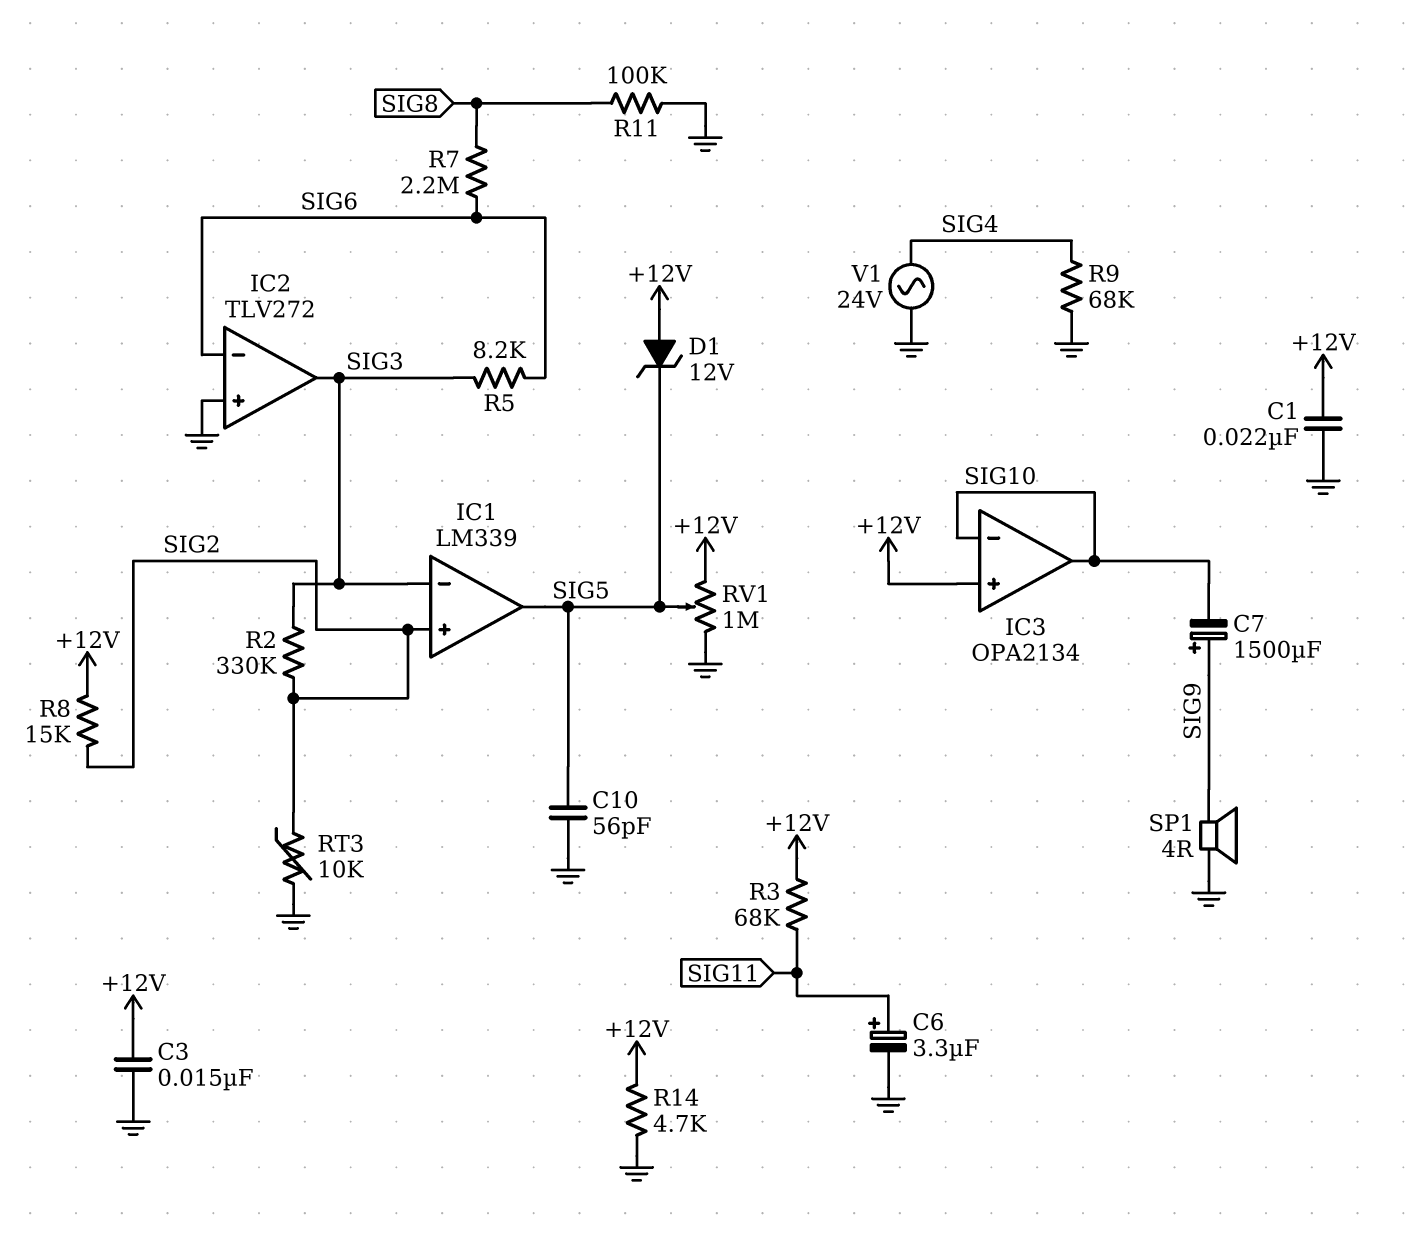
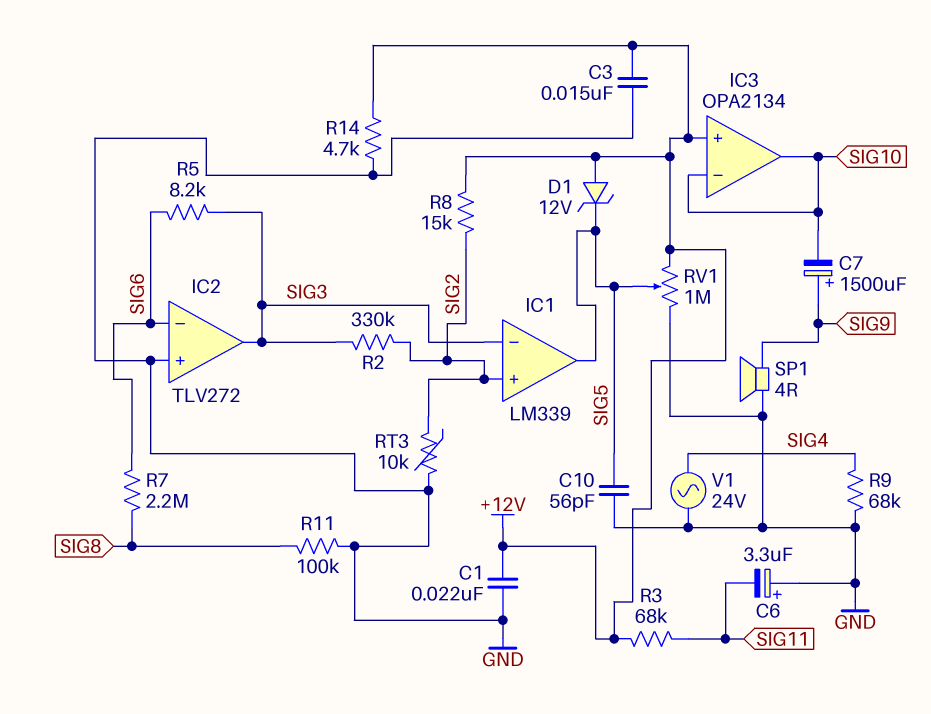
C6: 3.3uF (plus SIG11, minus GND) -> 3.3uF (plus GND, minus SIG11)

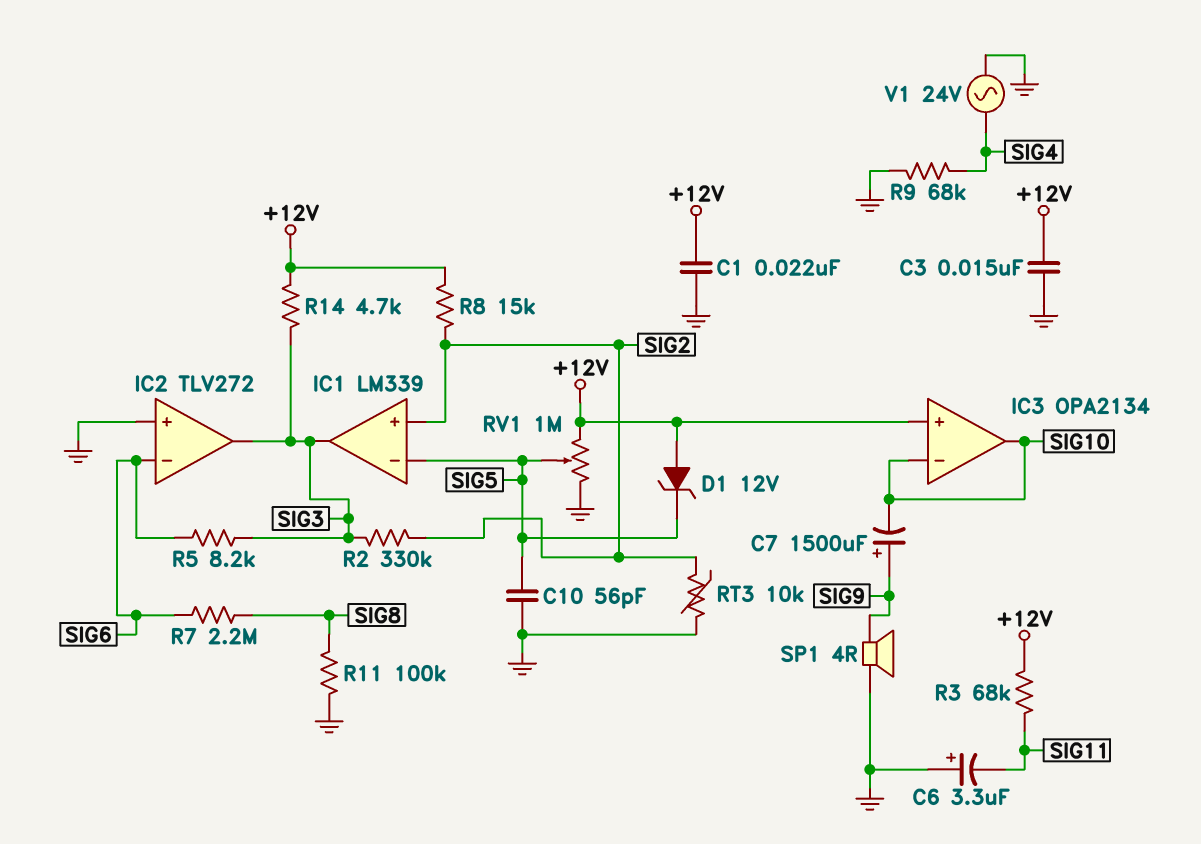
IC1 pin in-: SIG3 -> SIG5
IC1 pin out: SIG5 -> SIG3
R14: 4.7k (+12V, GND) -> 4.7k (+12V, SIG3)

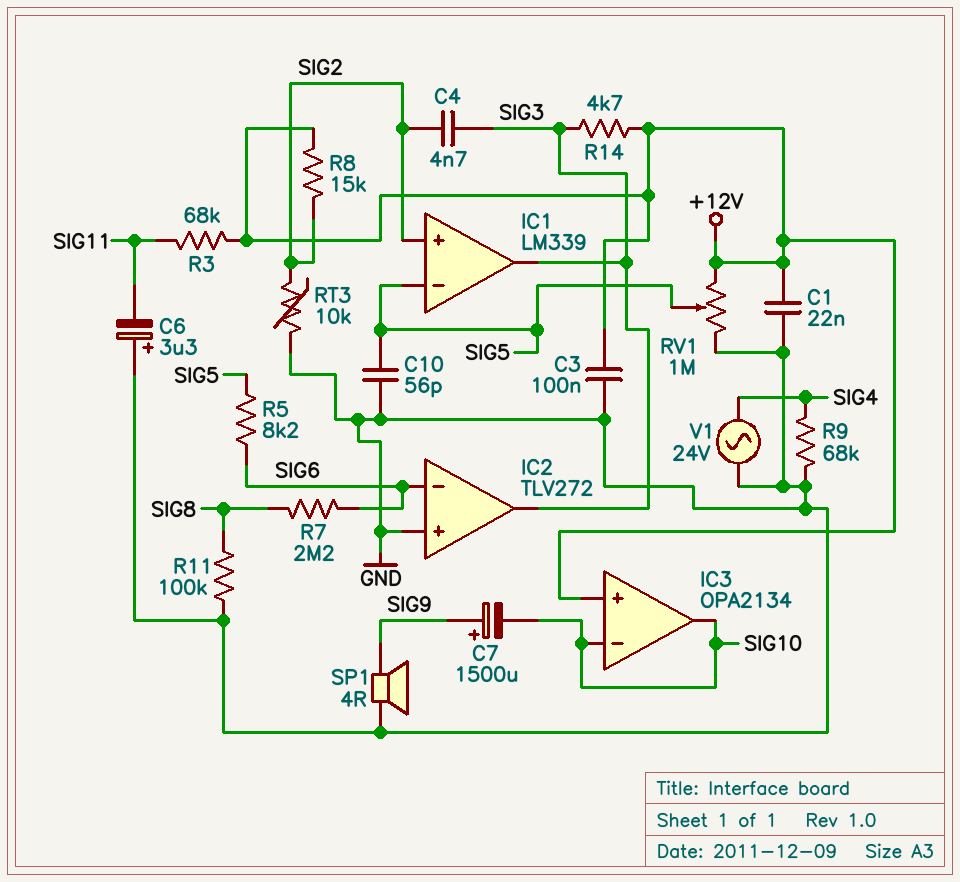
C3: 15nF (+12V, GND) -> 100nF (+12V, GND)
C4: none -> 4.7nF (SIG2, SIG3)
D1: zener 12V (A +12V, K SIG5) -> none
R2: 330k (SIG2, SIG3) -> none
R5: 8.2k (SIG3, SIG6) -> 8.2k (SIG5, SIG6)

